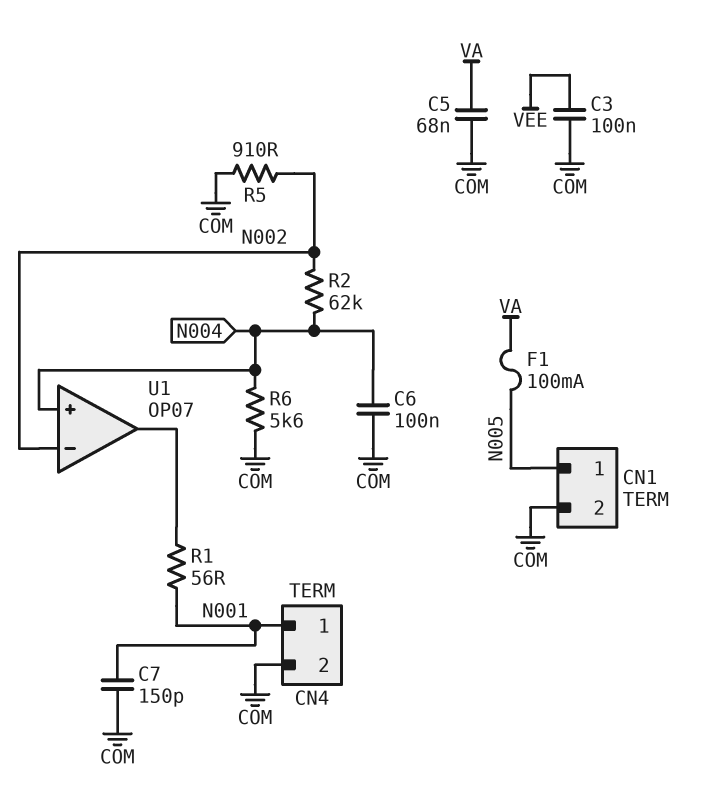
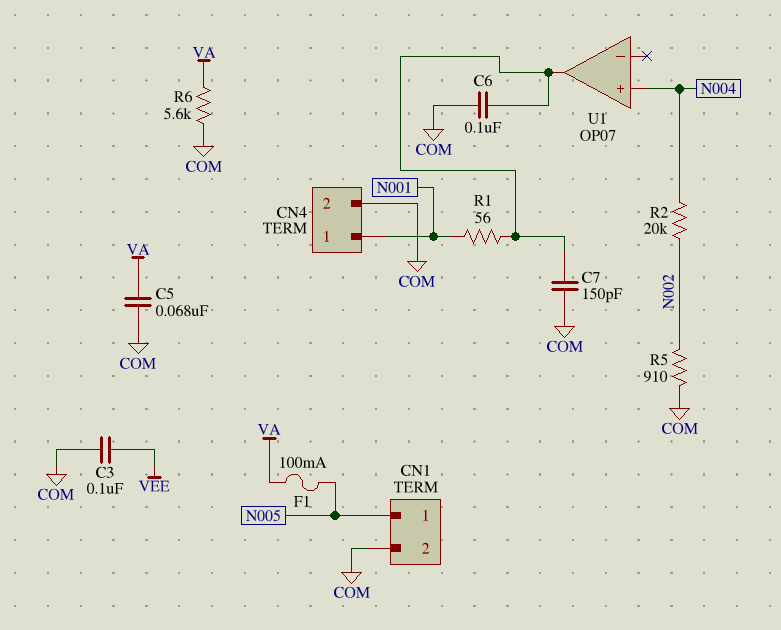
C6: 100nF (COM, N004) -> 100nF (COM, U1/out)
C7: 150pF (COM, N001) -> 150pF (COM, U1/out)
R2: 62k (N002, N004) -> 20k (N002, N004)
R6: 5.6k (COM, N004) -> 5.6k (COM, VA)
U1 pin in-: N002 -> none

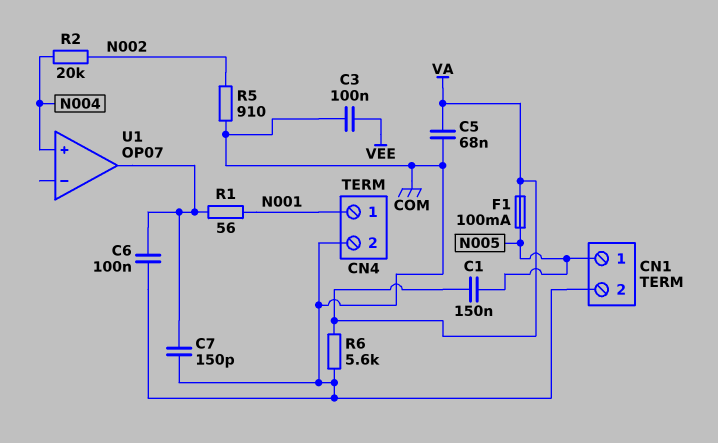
C1: none -> 150nF (N005, VA)

